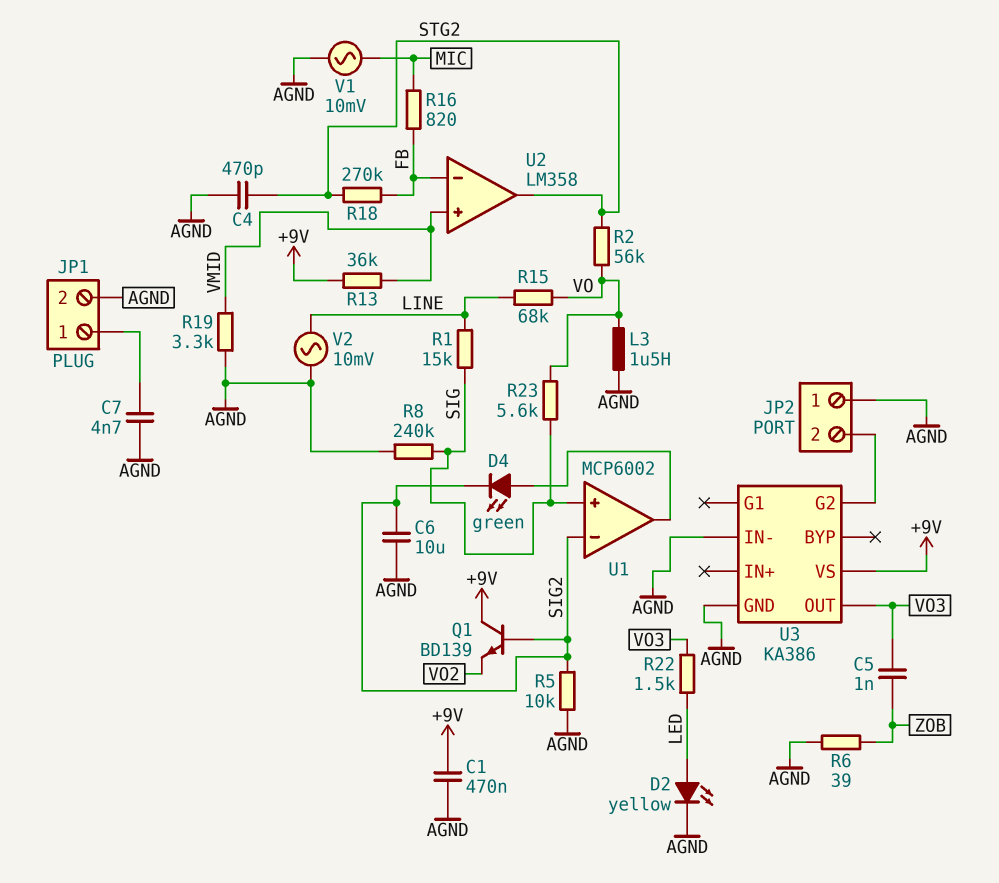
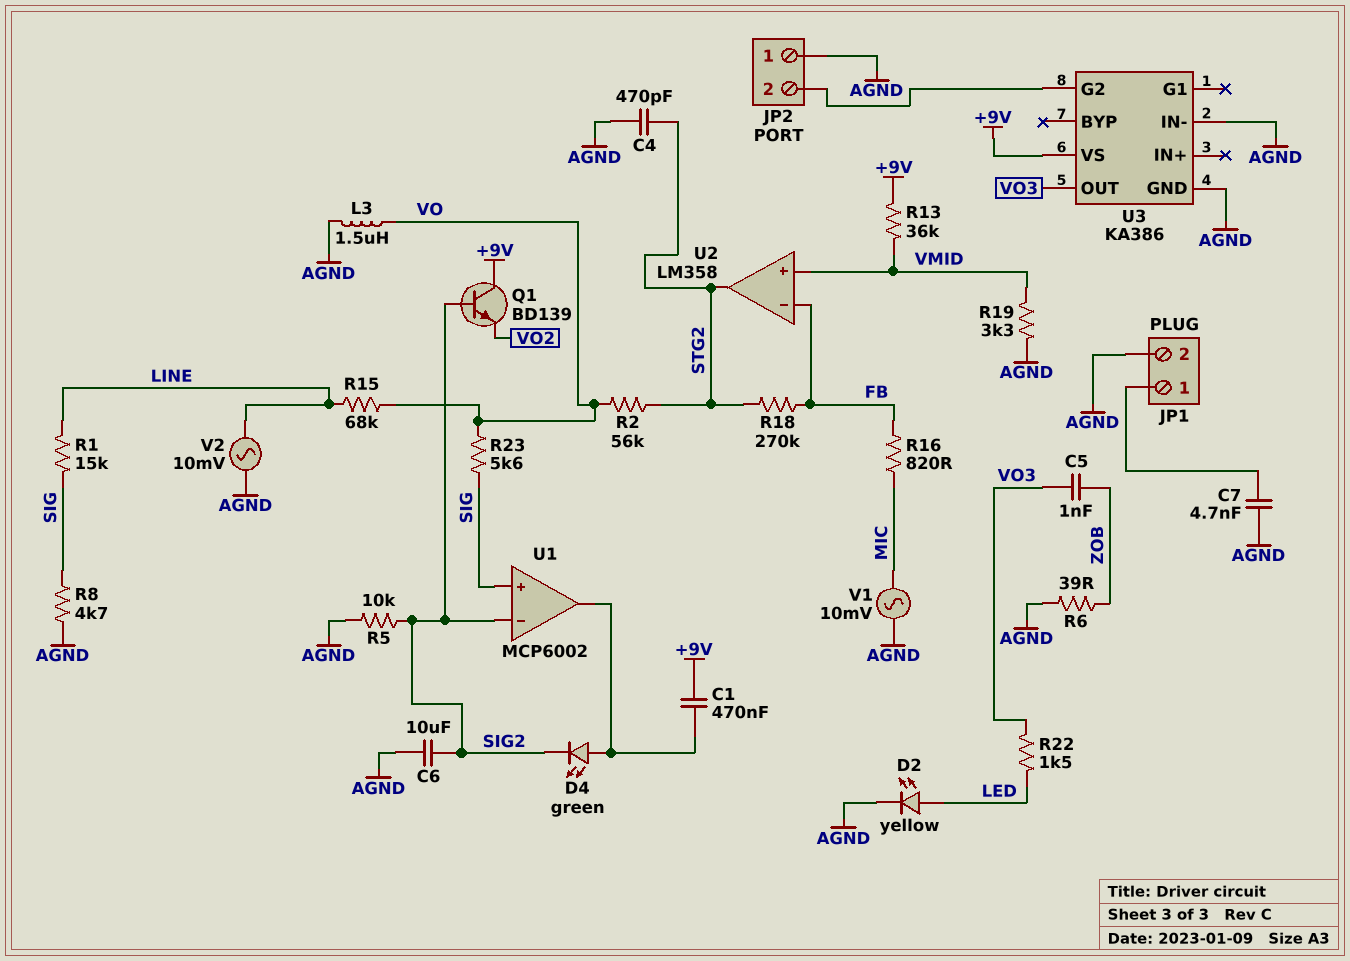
C1: 470nF (+9V, AGND) -> 470nF (+9V, U1/out)
R8: 240k (AGND, SIG) -> 4.7k (AGND, SIG)

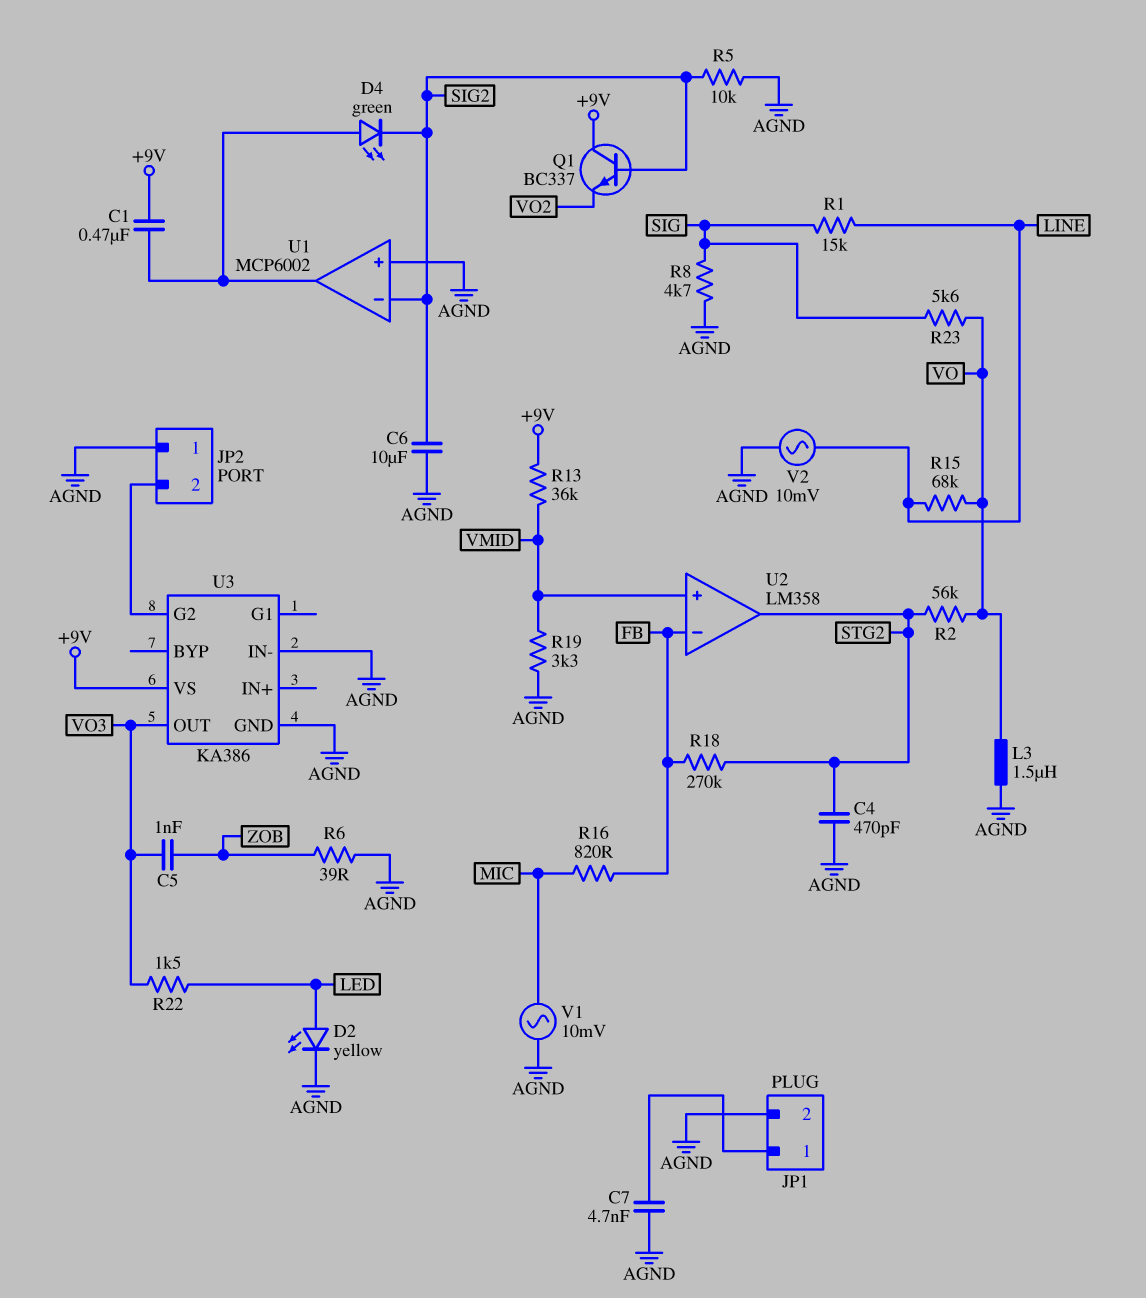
Q1: NPN BD139 (B SIG2, C +9V, E VO2) -> NPN BC337 (B SIG2, C +9V, E VO2)
U1 pin in+: SIG -> AGND

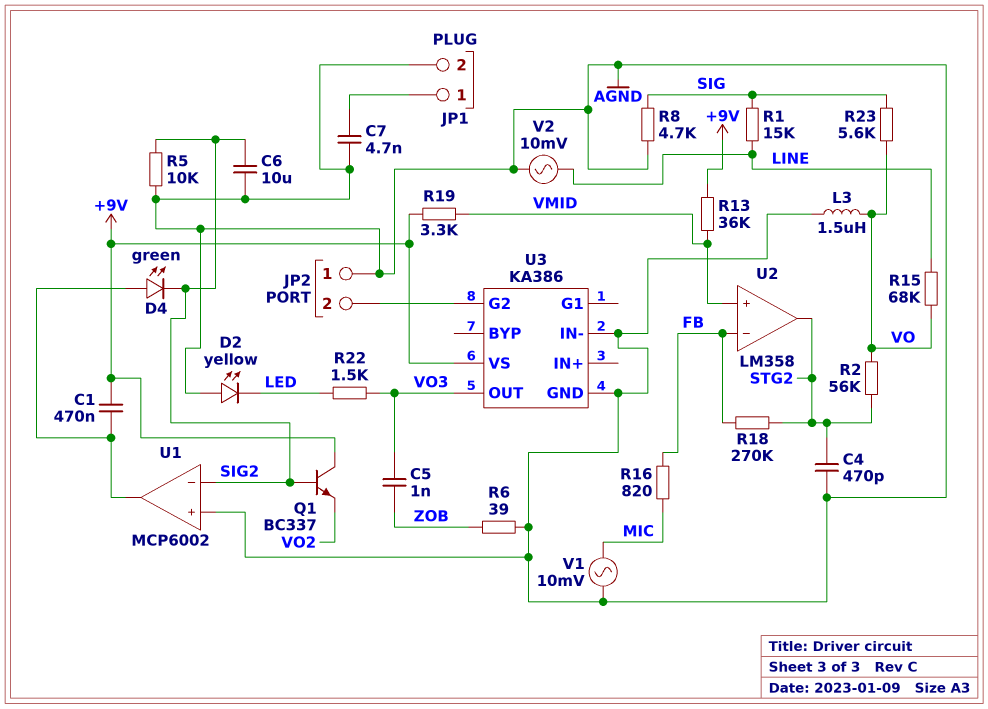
D2: LED yellow (A LED, K AGND) -> LED yellow (A AGND, K LED)
R19: 3.3k (AGND, VMID) -> 3.3k (+9V, VMID)

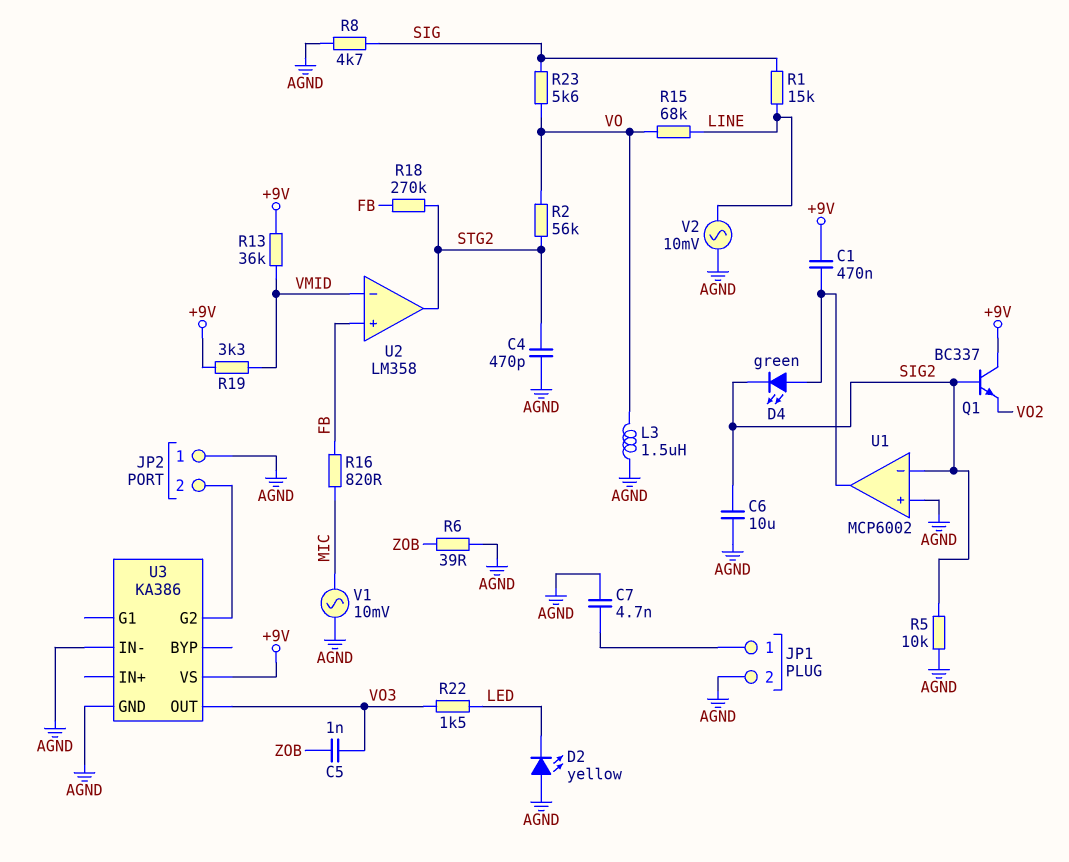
U2 pin in+: VMID -> FB
U2 pin in-: FB -> VMID

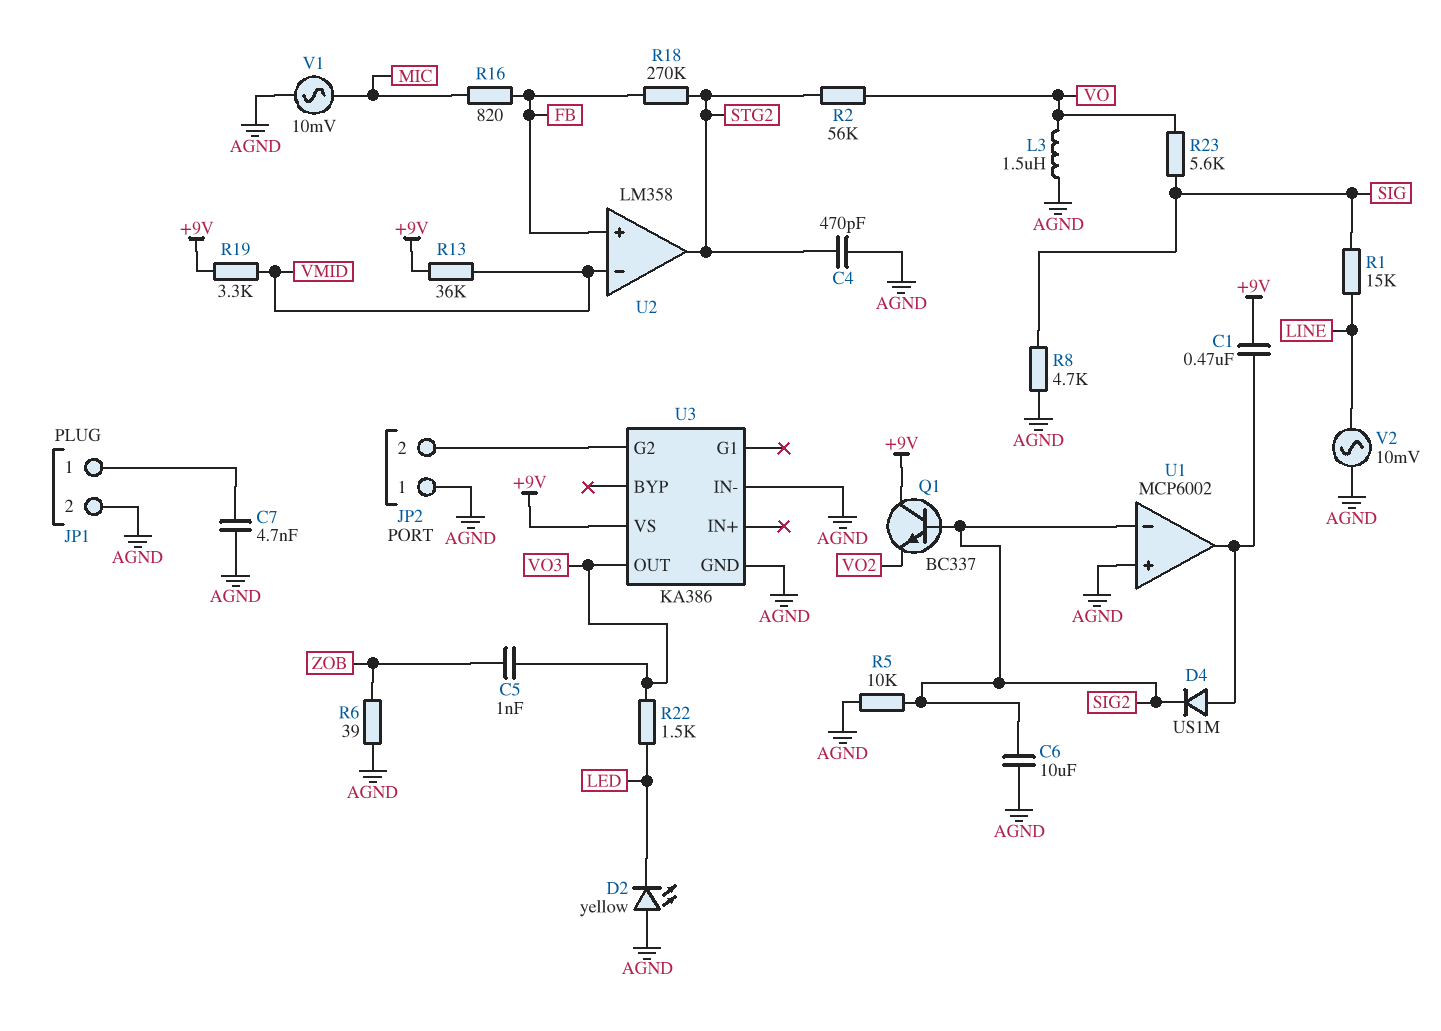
D4: LED green (A U1/out, K SIG2) -> diode US1M (A U1/out, K SIG2)
R15: 68k (LINE, VO) -> none

